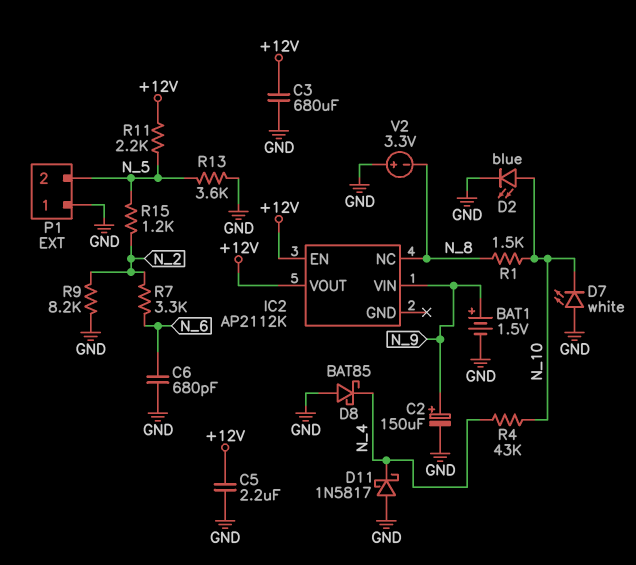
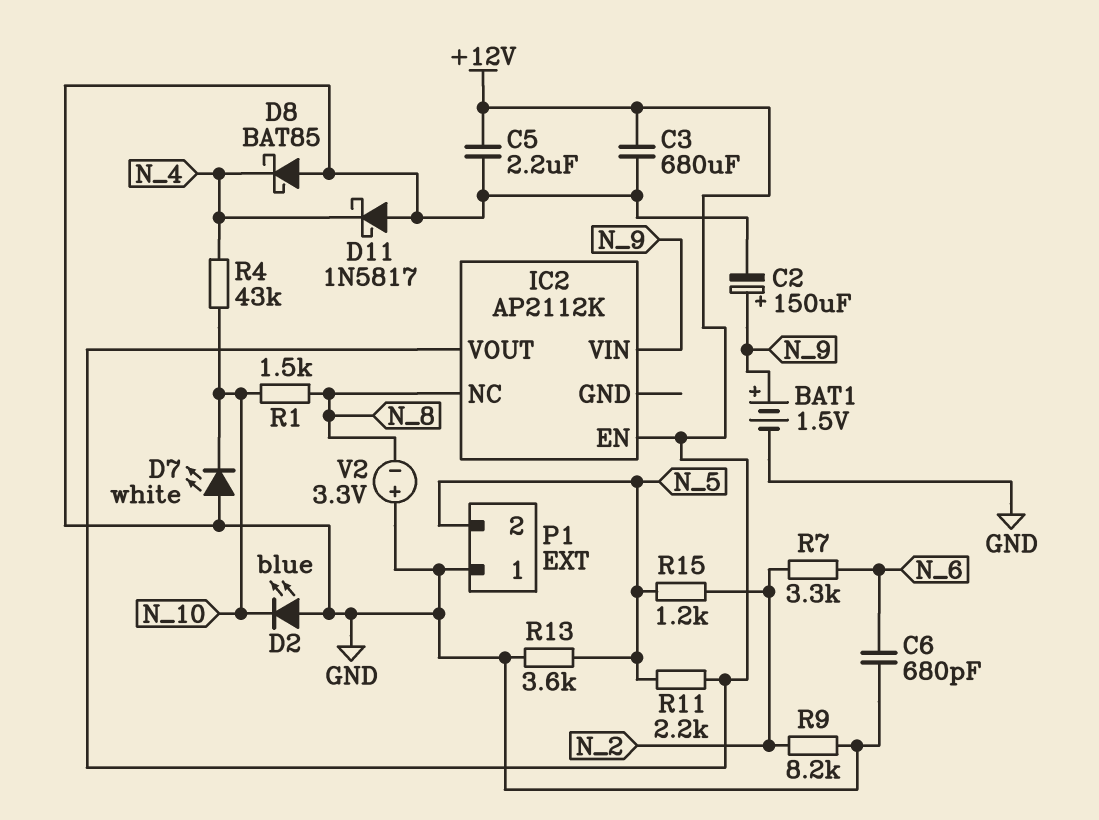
D2: LED blue (A N_10, K GND) -> LED blue (A GND, K N_10)

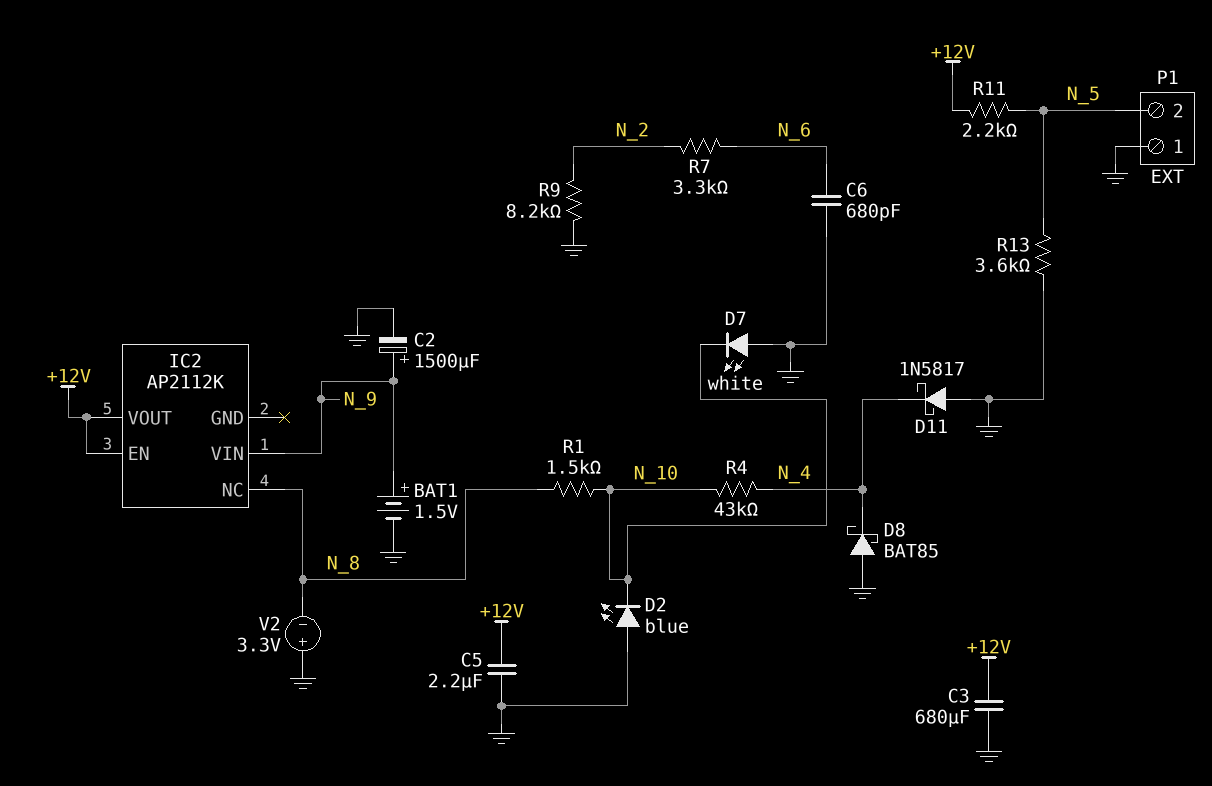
C2: 150uF (plus N_9, minus GND) -> 1500uF (plus N_9, minus GND)
R15: 1.2k (N_2, N_5) -> none

